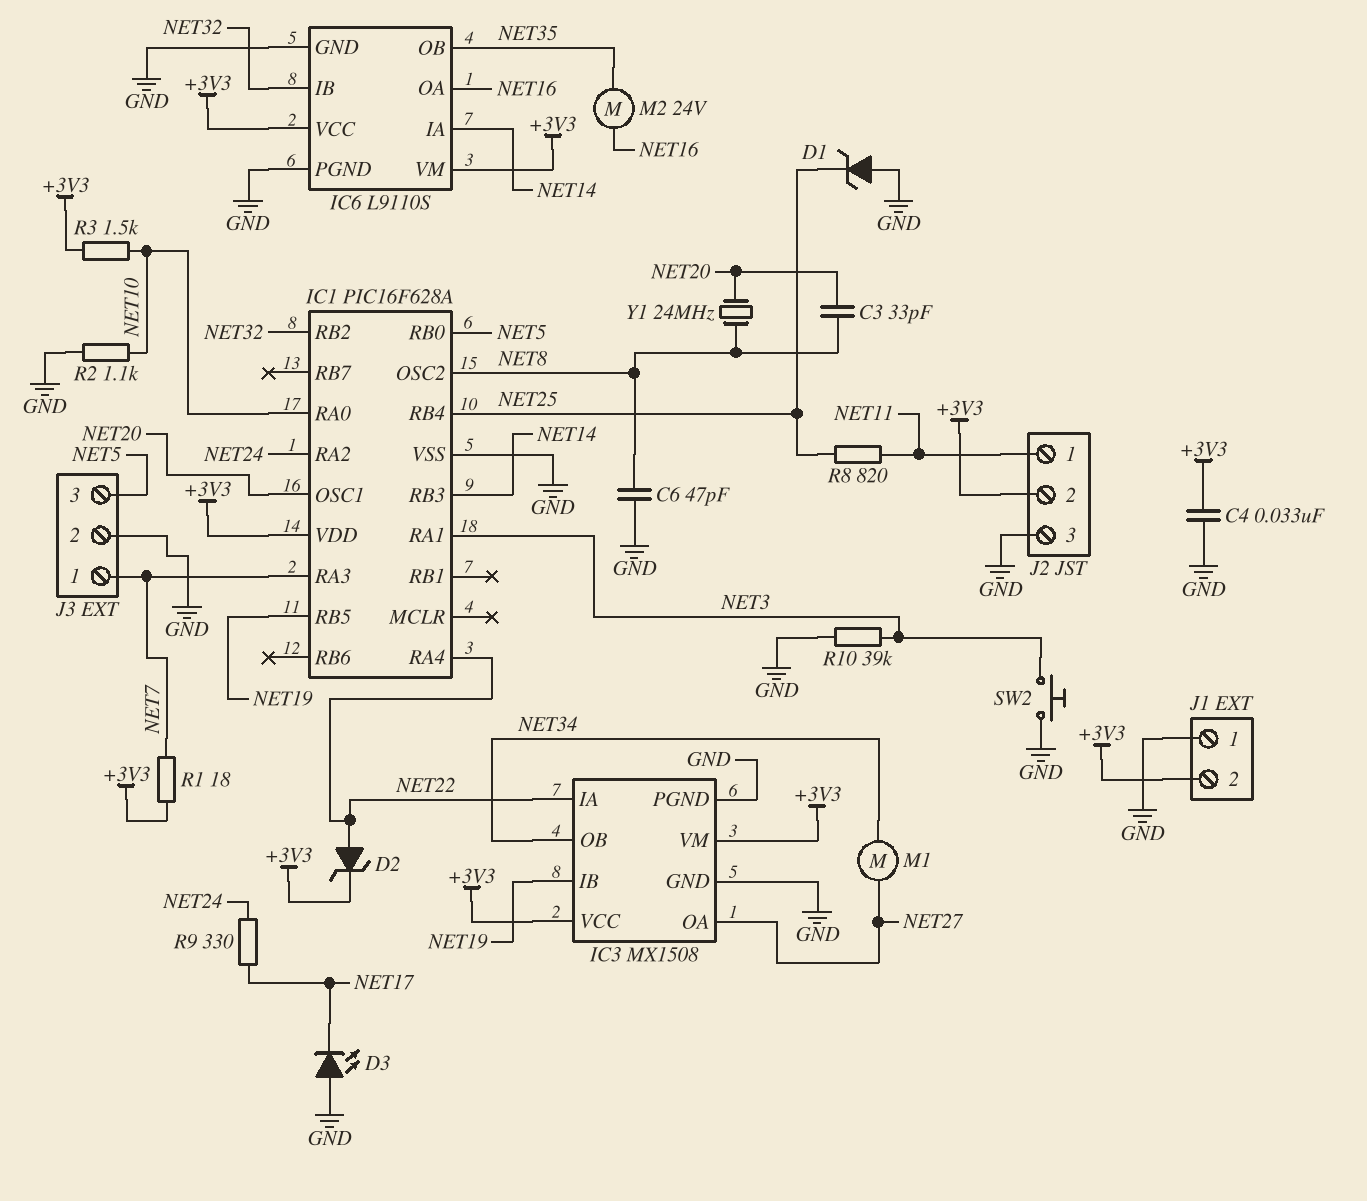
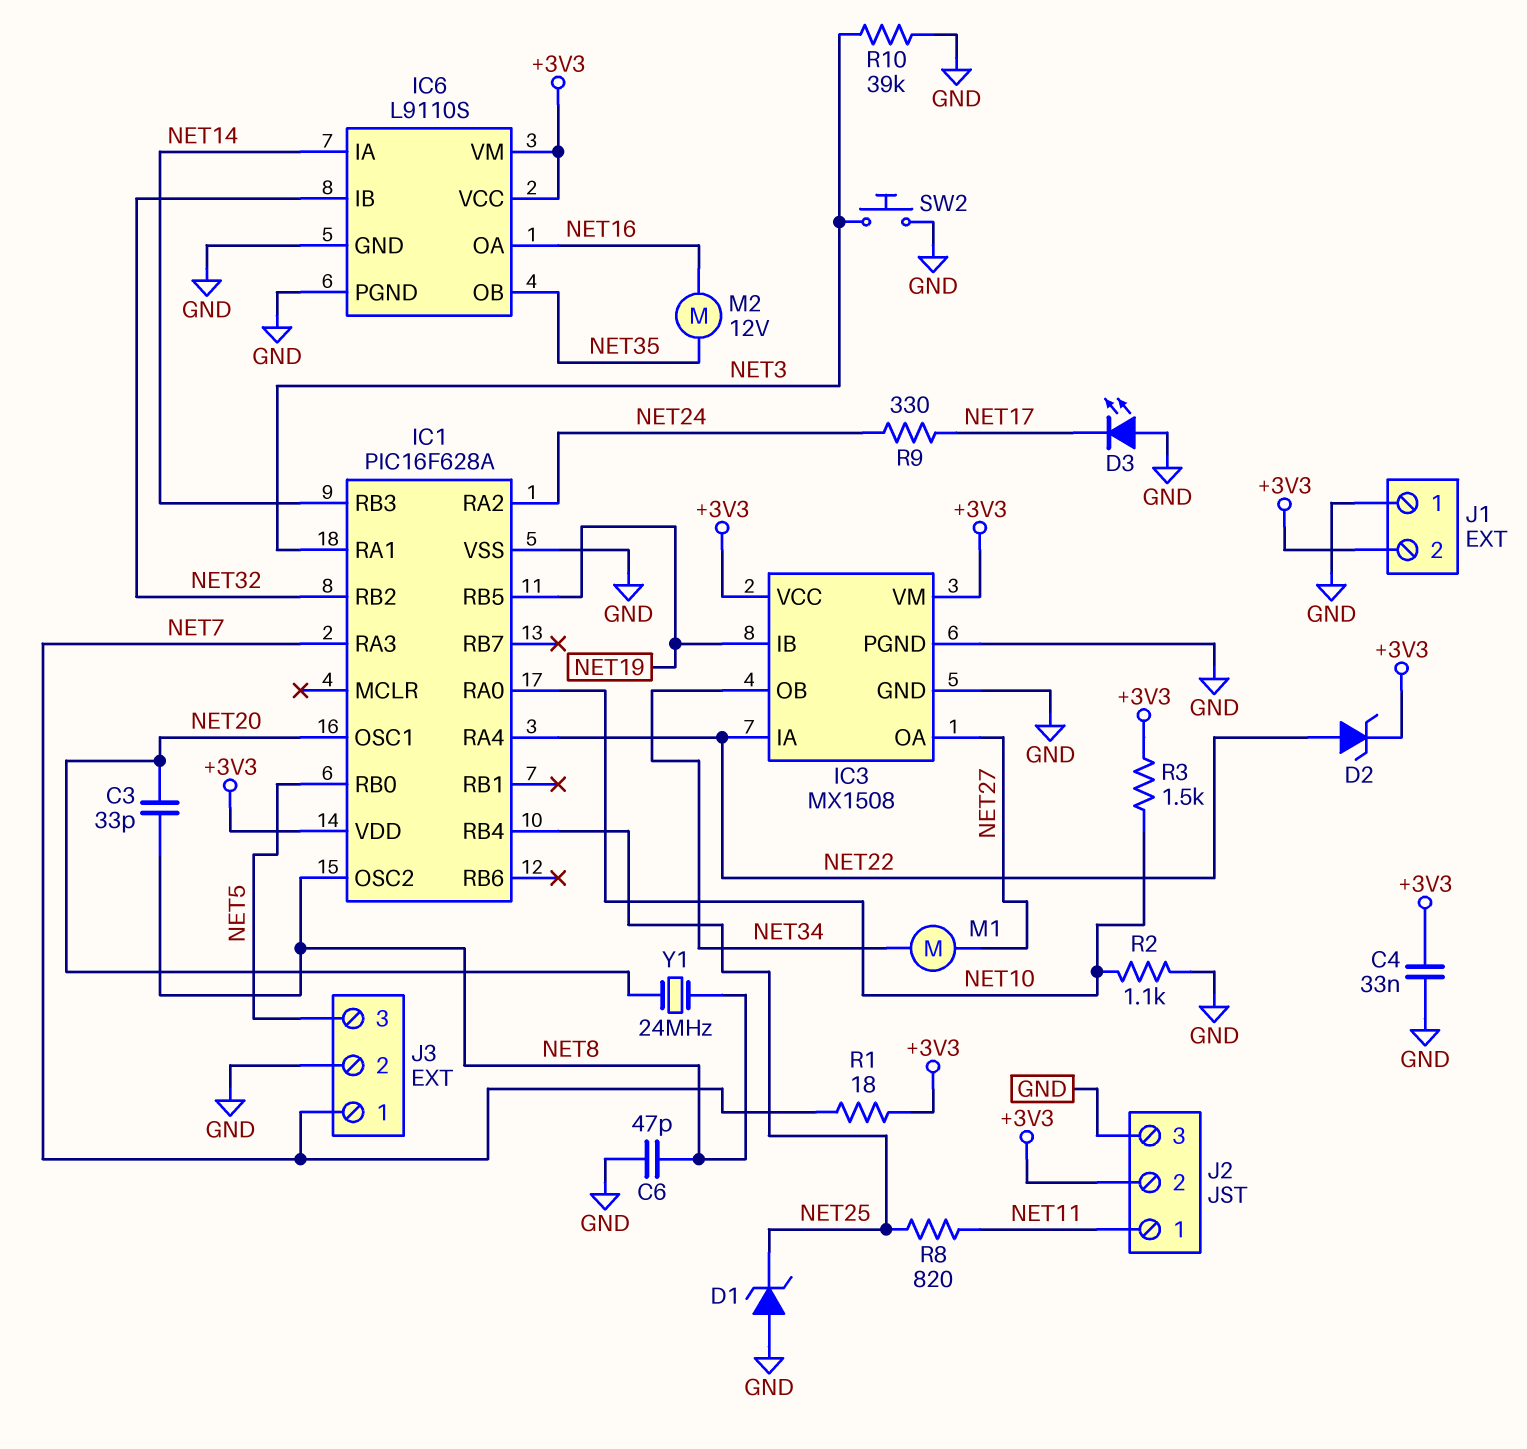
M2: motor 24V (NET16, NET35) -> motor 12V (NET16, NET35)

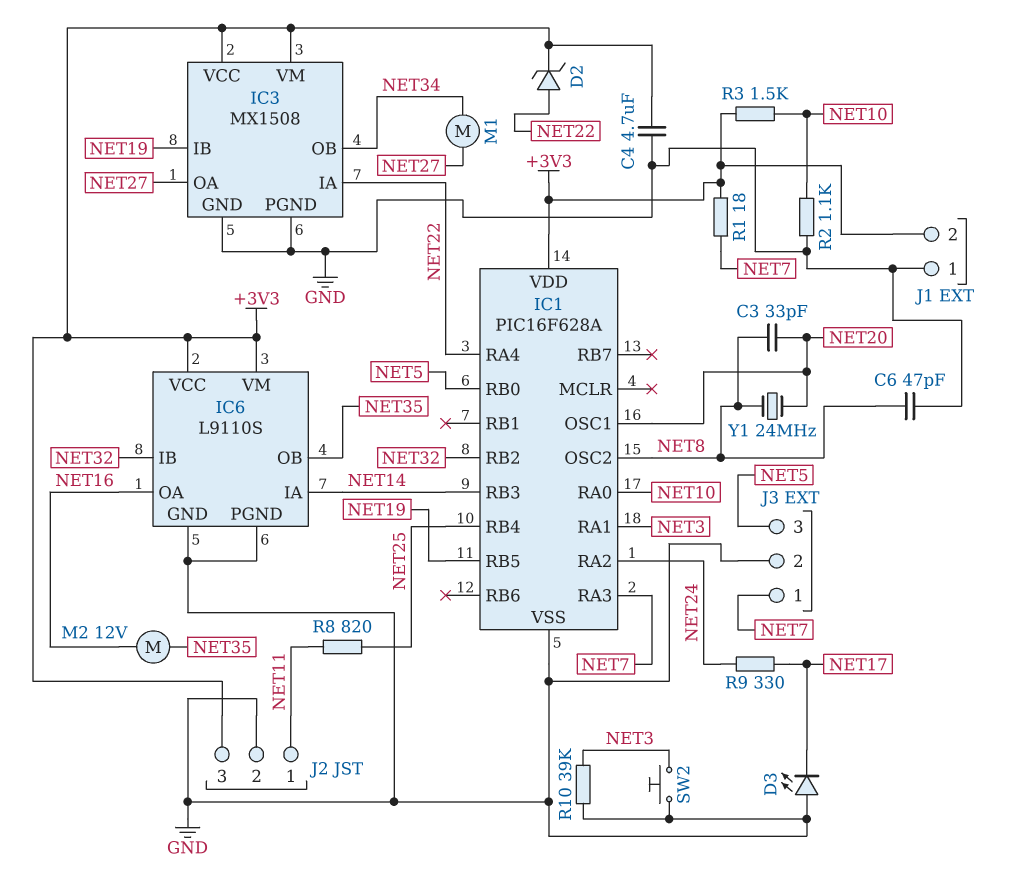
C4: 33nF (+3V3, GND) -> 4.7uF (+3V3, GND)
D1: zener (A GND, K NET25) -> none
J2 pin 2: +3V3 -> GND
J2 pin 3: GND -> +3V3

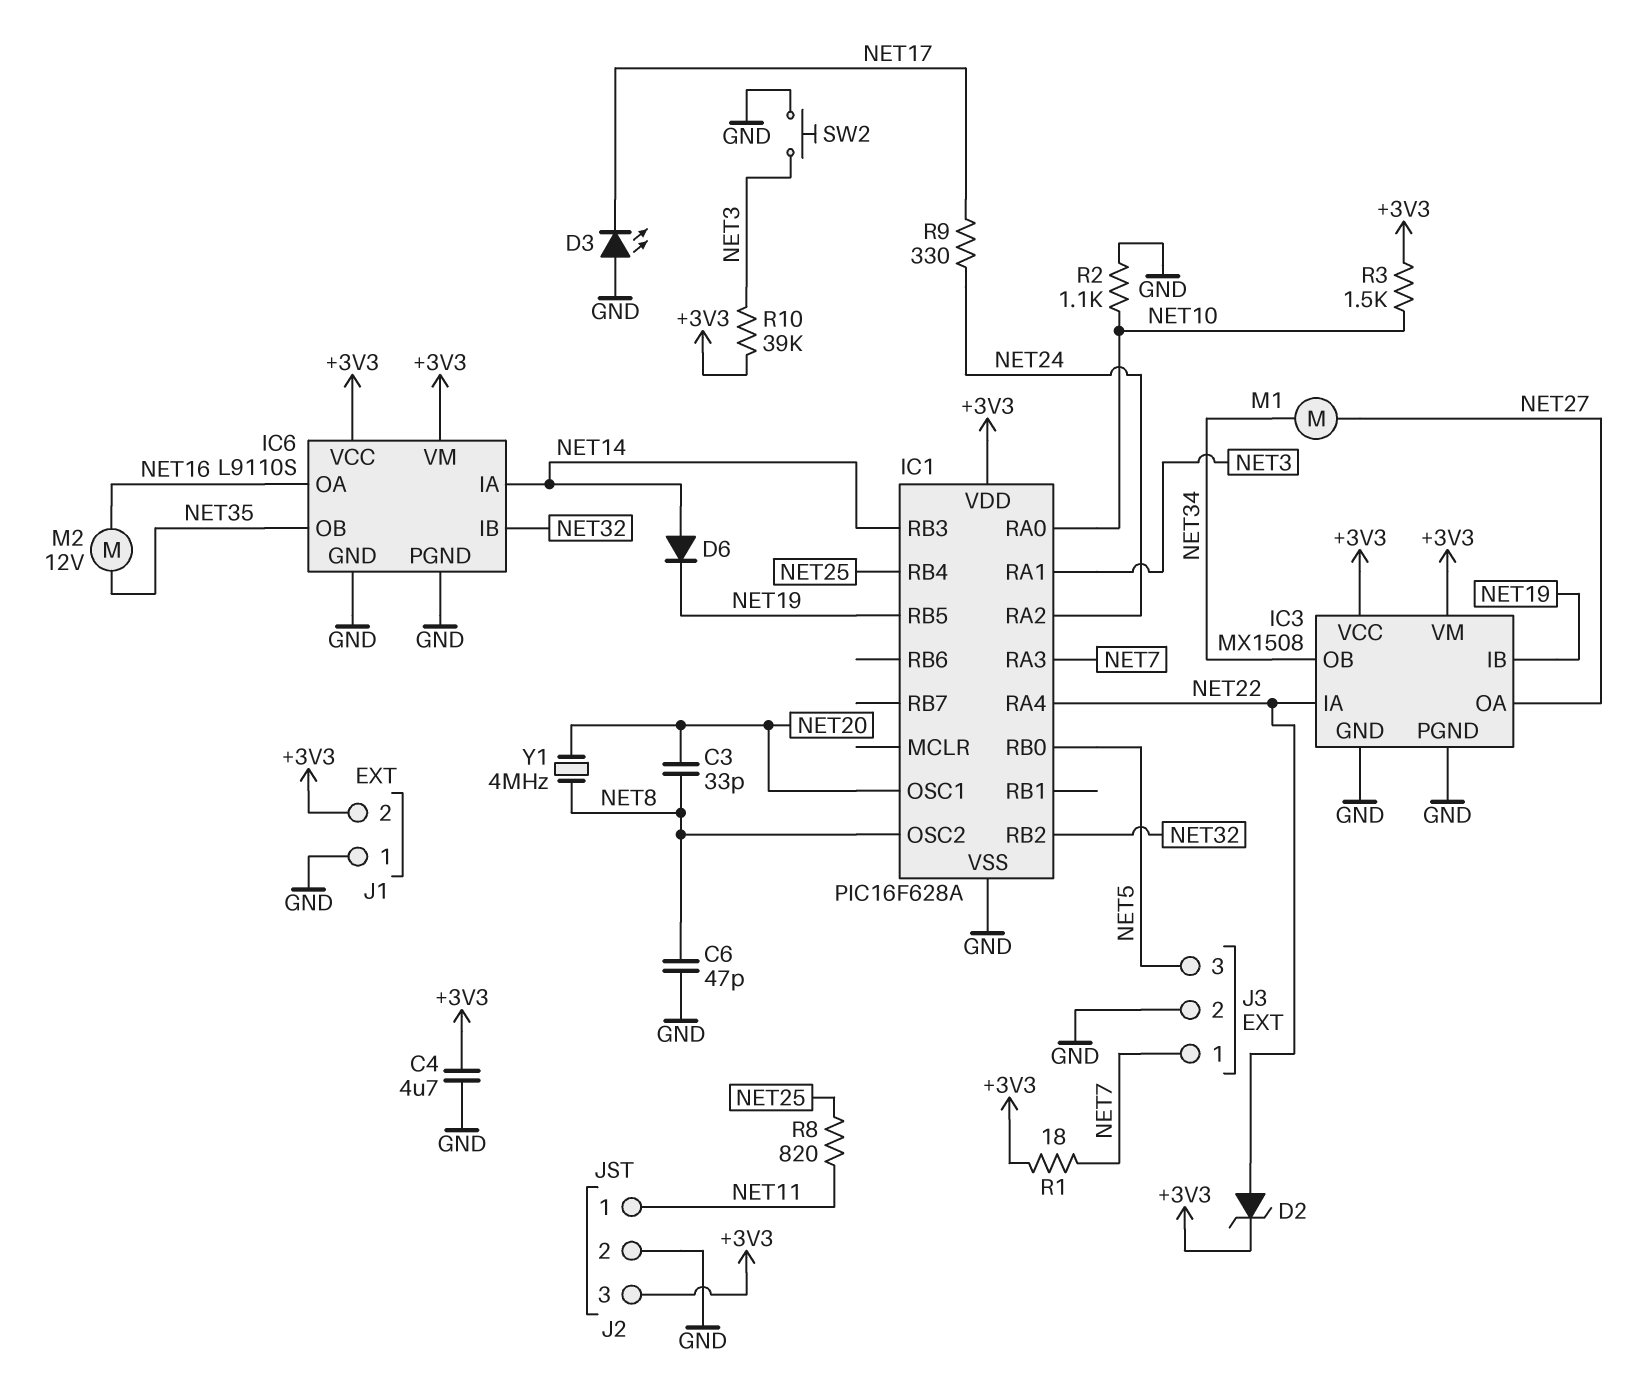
D6: none -> diode (A NET14, K NET19)
R10: 39k (GND, NET3) -> 39k (+3V3, NET3)
Y1: 24MHz (NET8, NET20) -> 4MHz (NET8, NET20)

